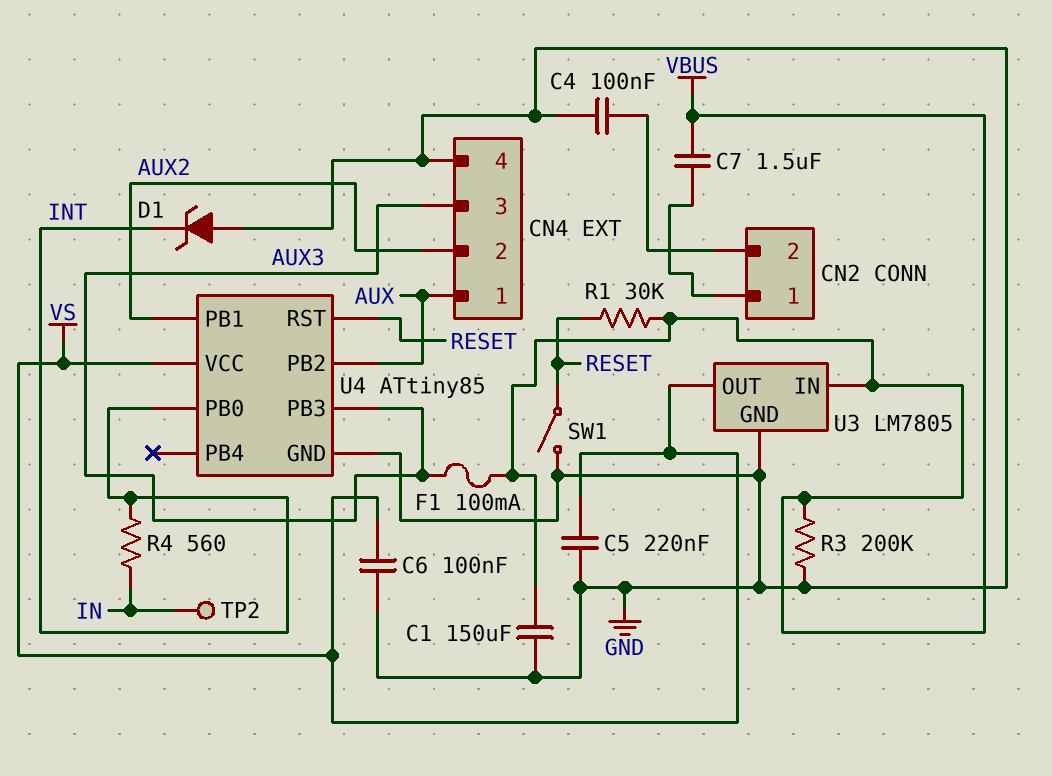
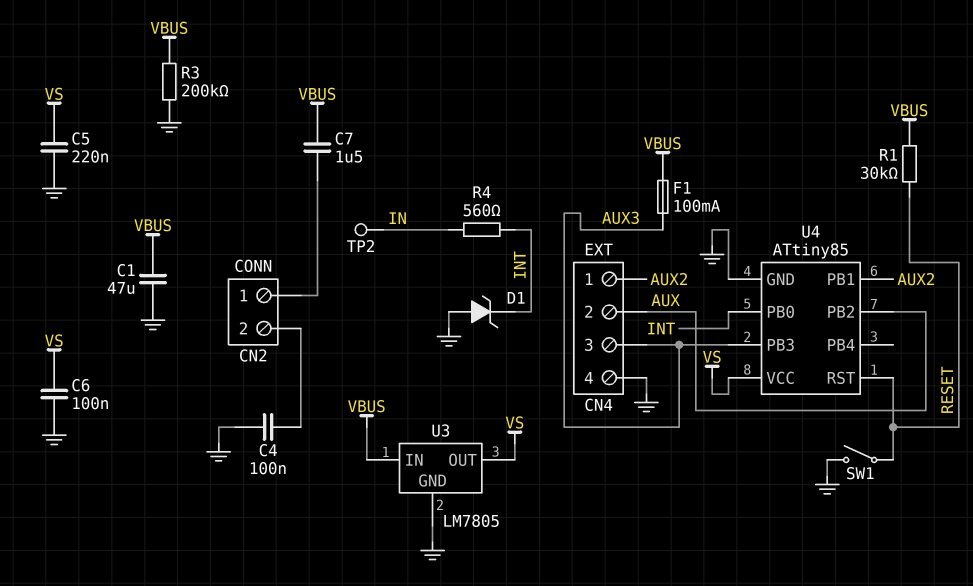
C1: 150uF (GND, VBUS) -> 47uF (GND, VBUS)
CN4 pin 1: AUX -> AUX2
CN4 pin 2: AUX2 -> AUX

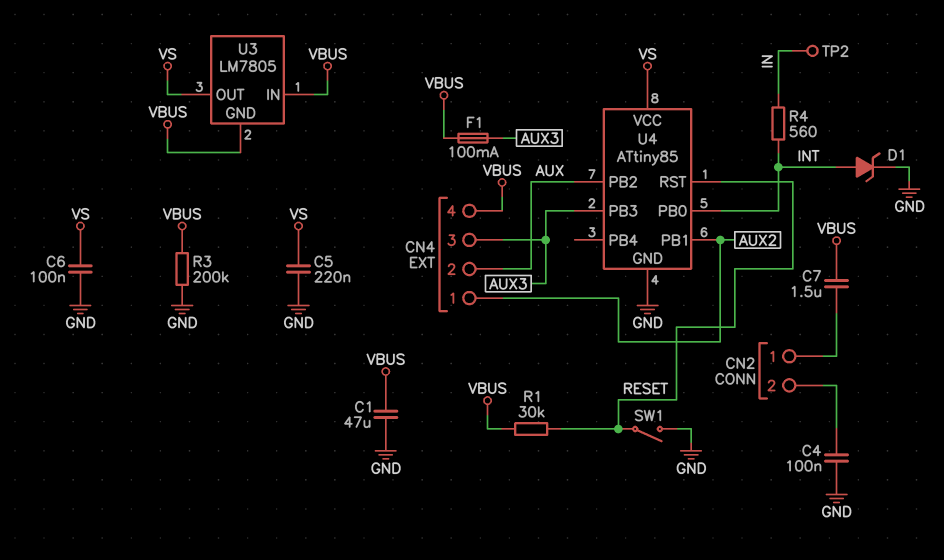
CN4 pin 4: GND -> VBUS
D1: zener (A GND, K INT) -> zener (A INT, K GND)
U3 pin GND: GND -> VBUS

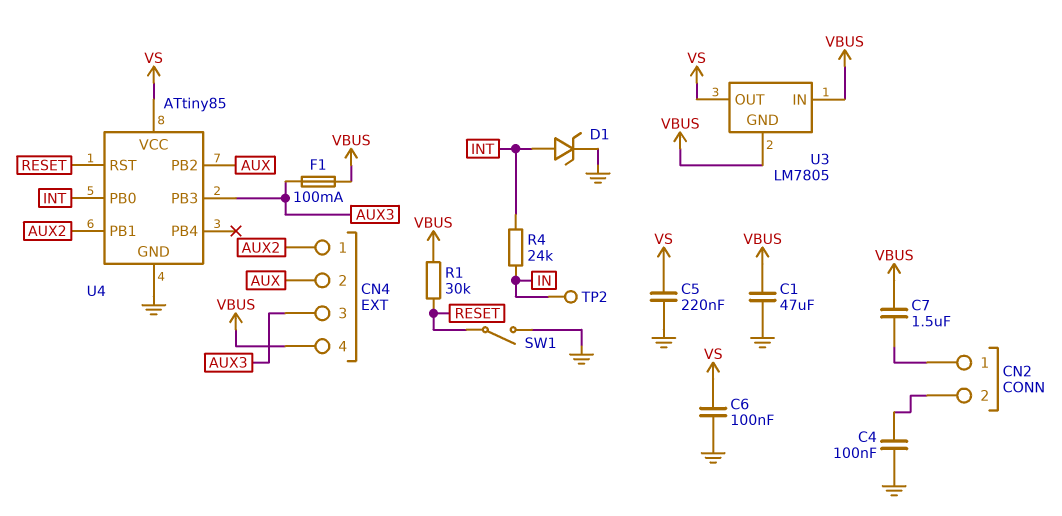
R3: 200k (GND, VBUS) -> none
R4: 560 (IN, INT) -> 24k (IN, INT)

